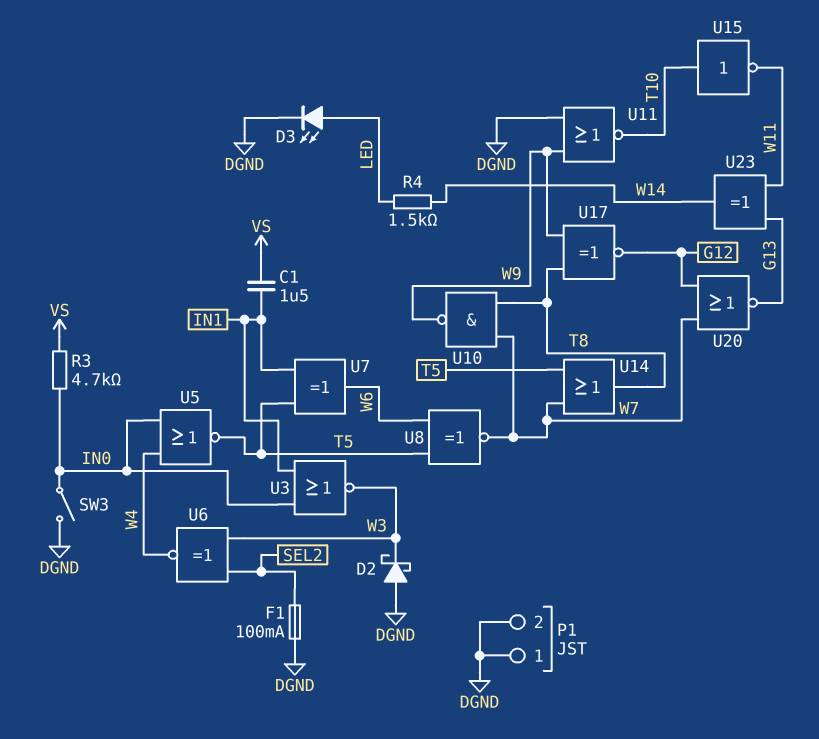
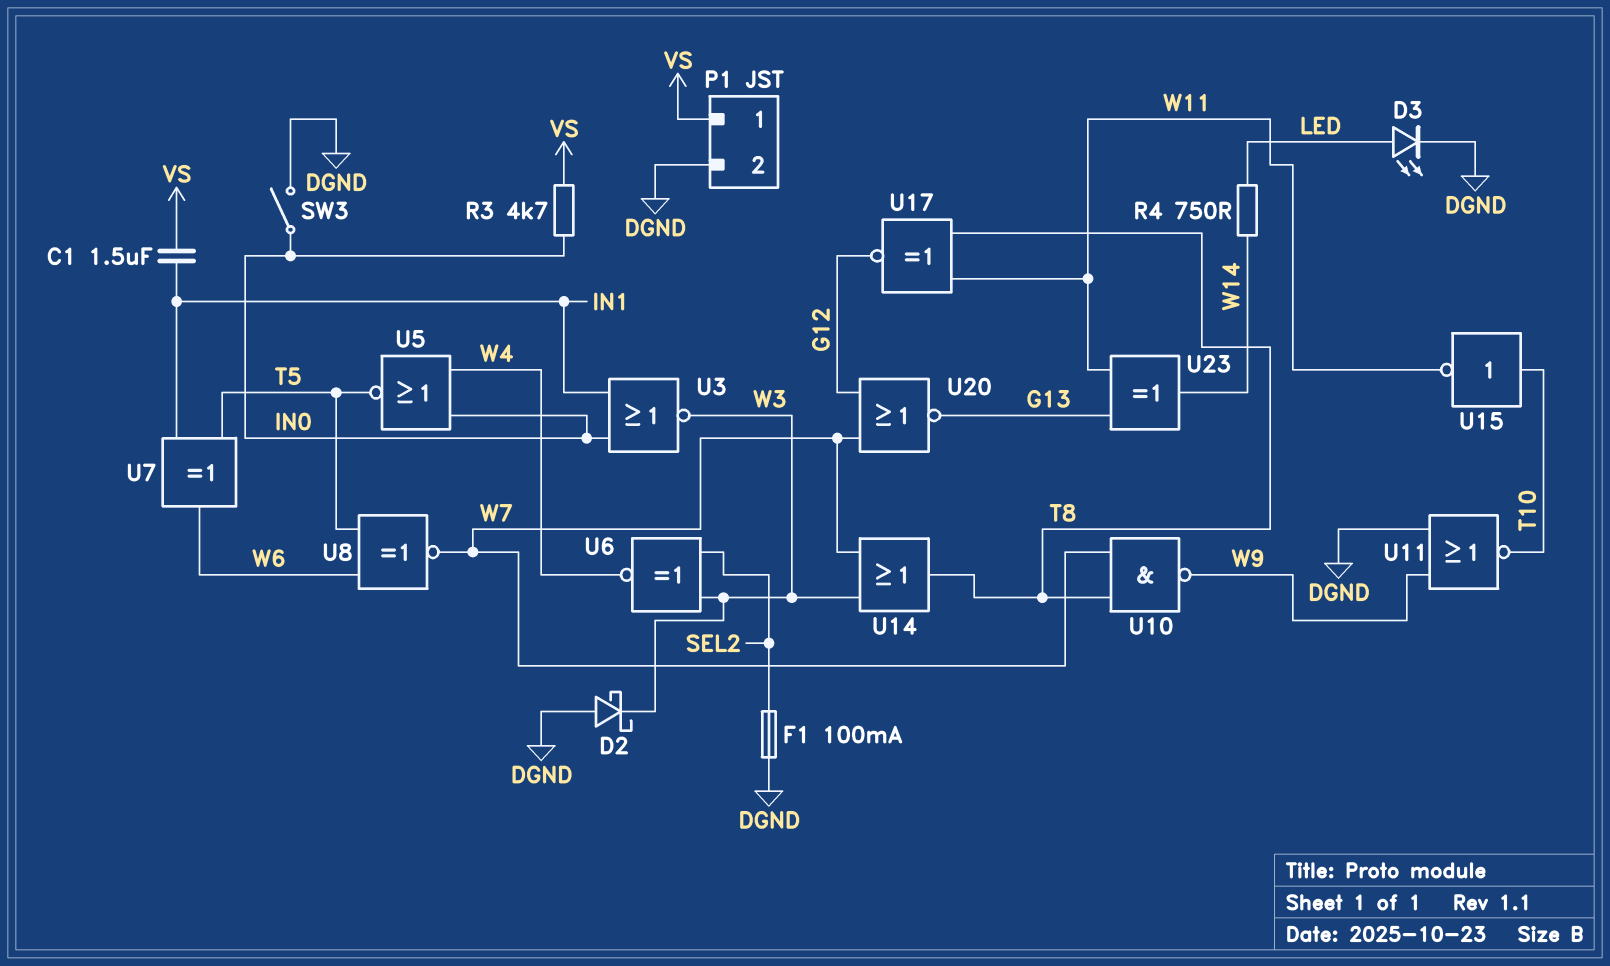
P1 pin 1: DGND -> VS
R4: 1.5k (LED, W14) -> 750 (LED, W14)
U14: OR (in T5, in W7, out T8) -> OR (in W3, in W7, out T8)
U17: XNOR (in T8, in W9, out G12) -> XNOR (in T8, in W11, out G12)

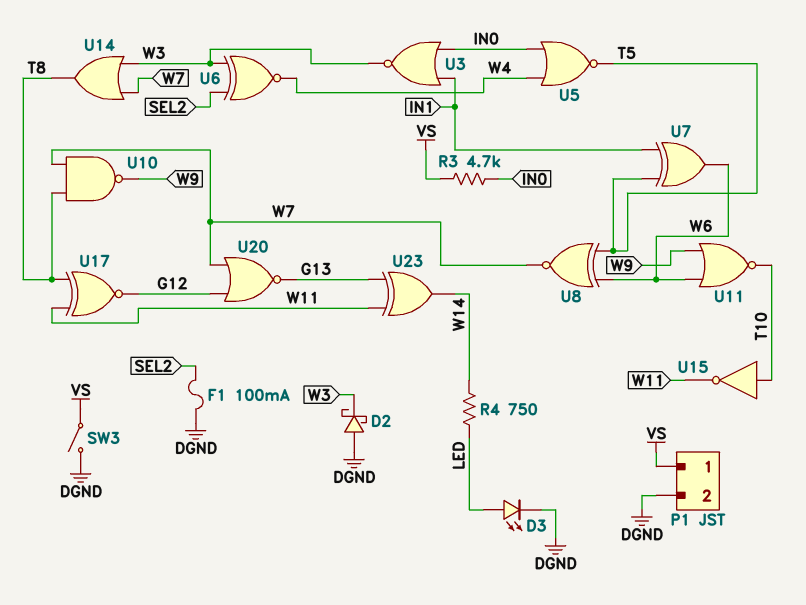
C1: 1.5uF (IN1, VS) -> none
SW3: switch (DGND, IN0) -> switch (DGND, VS)
U11: NOR (in DGND, in W9, out T10) -> NOR (in W6, in W9, out T10)

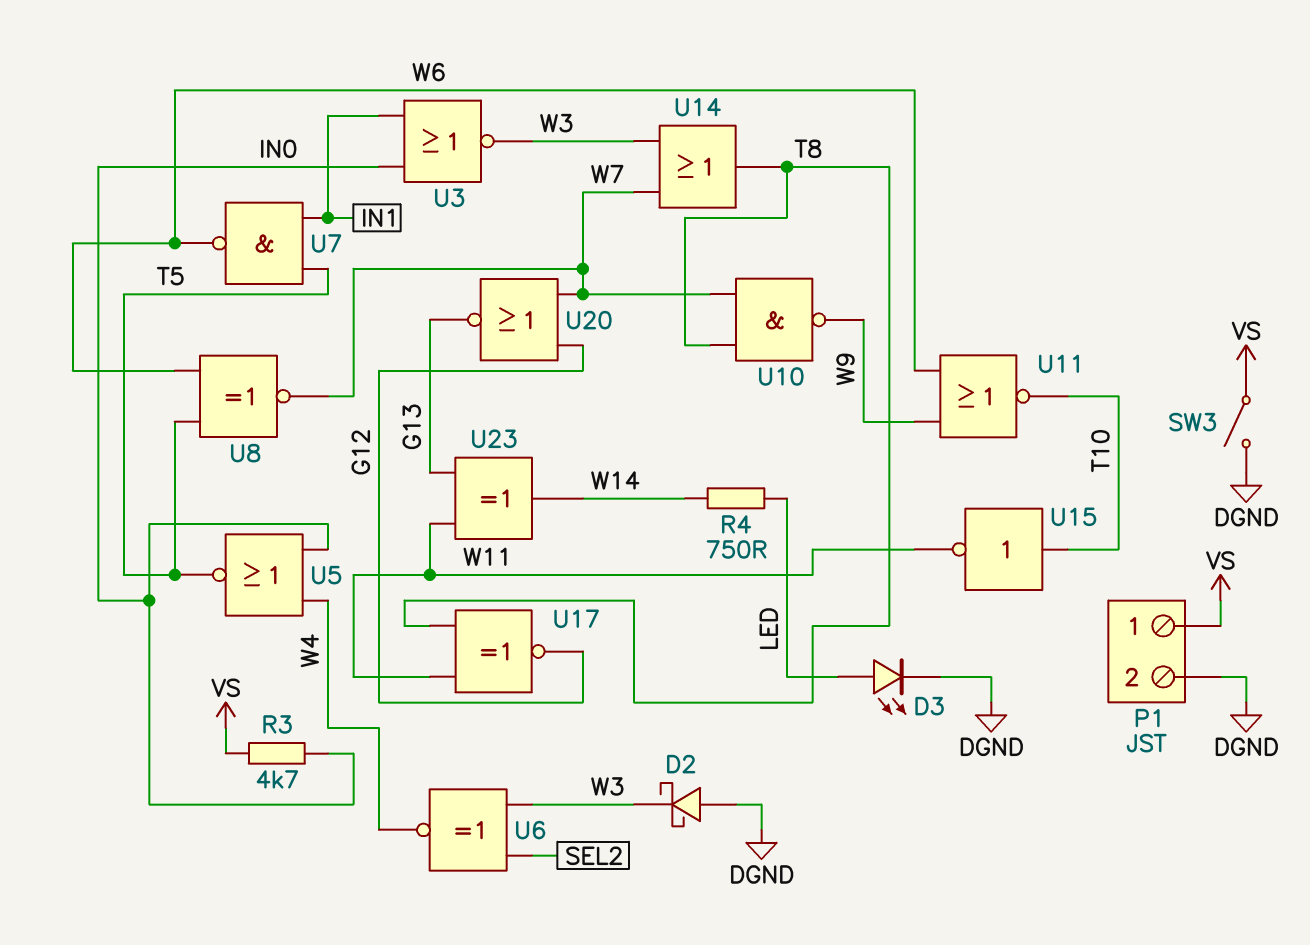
F1: 100mA (DGND, SEL2) -> none
U7: XOR (in IN1, in T5, out W6) -> NAND (in IN1, in T5, out W6)

